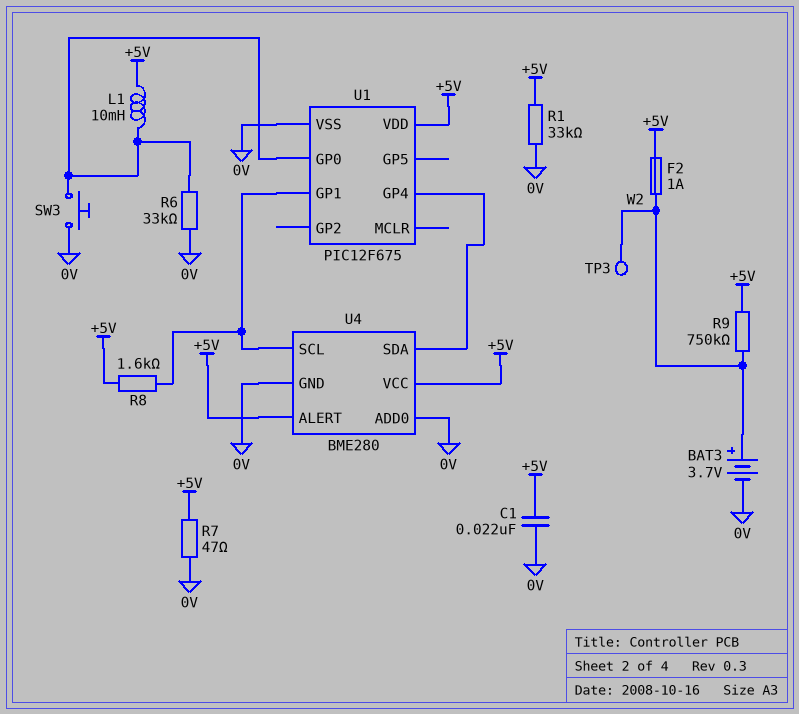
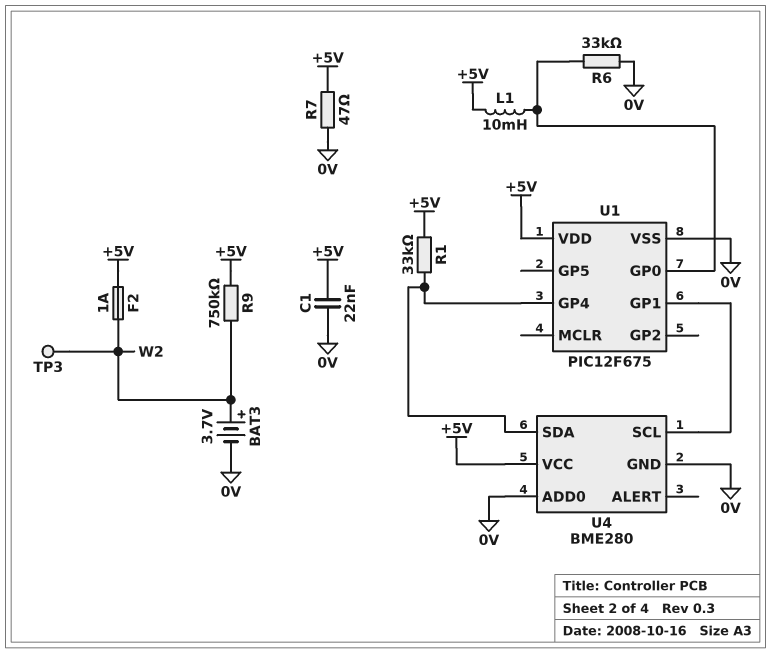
R1: 33k (+5V, 0V) -> 33k (+5V, U1/GP4)
R8: 1.6k (+5V, U1/GP1) -> none
SW3: button (0V, U1/GP0) -> none
U4 pin ALERT: +5V -> none

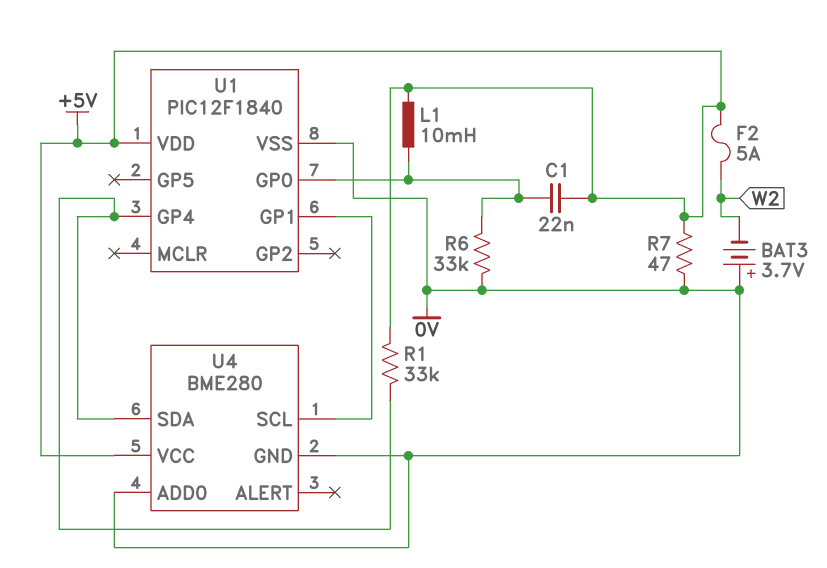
BAT3: 3.7V (plus W2, minus 0V) -> 3.7V (plus 0V, minus W2)
C1: 22nF (+5V, 0V) -> 22nF (+5V, U1/GP0)
F2: 1A (+5V, W2) -> 5A (+5V, W2)
R9: 750k (+5V, W2) -> none
TP3: test point (W2) -> none
U1: PIC12F675 -> PIC12F1840

